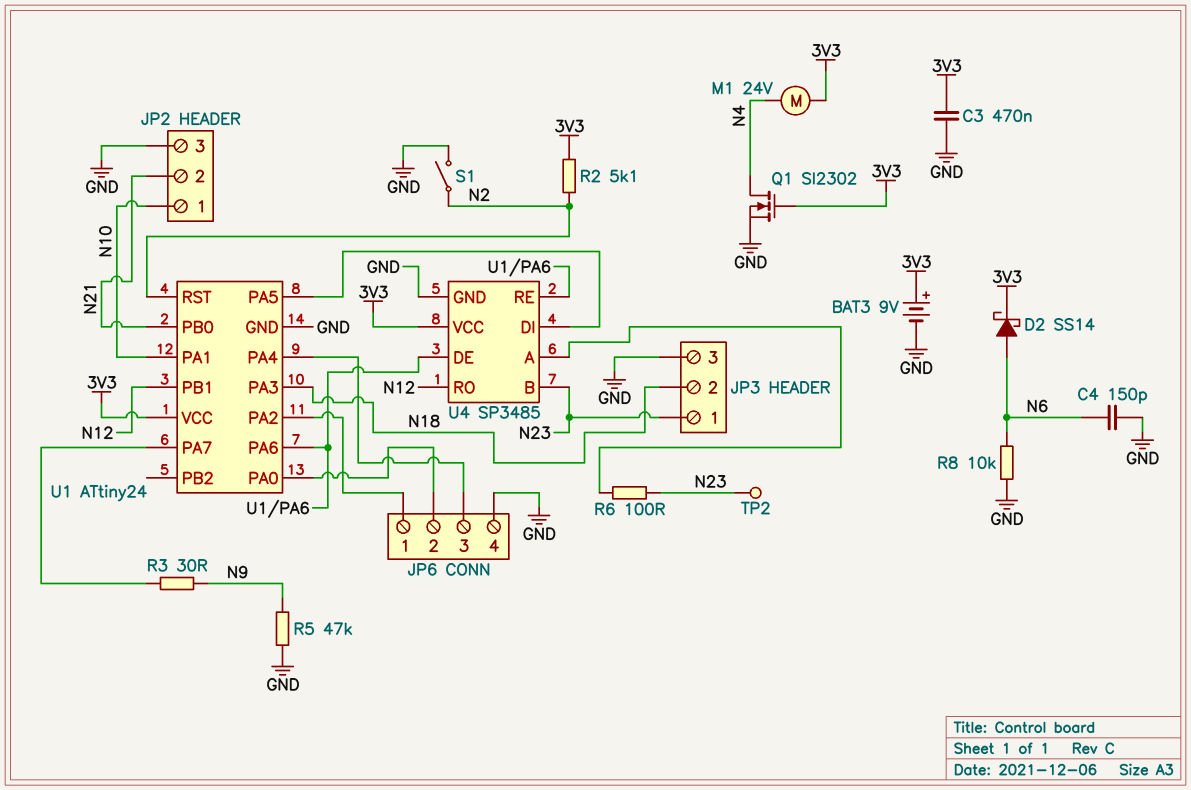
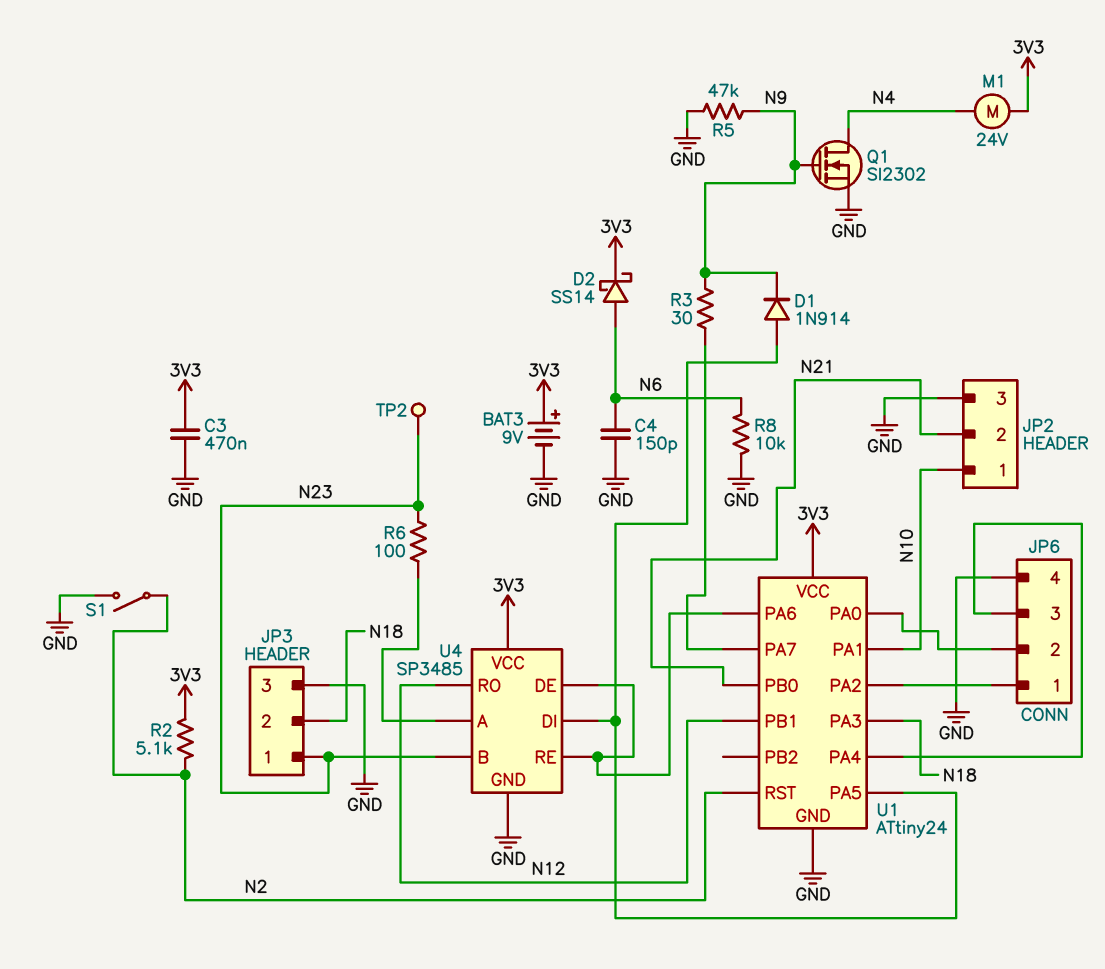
D1: none -> diode 1N914 (A U1/PA5, K N9)
Q1: NMOS SI2302 (G 3V3, D N4, S GND) -> NMOS SI2302 (G N9, D N4, S GND)

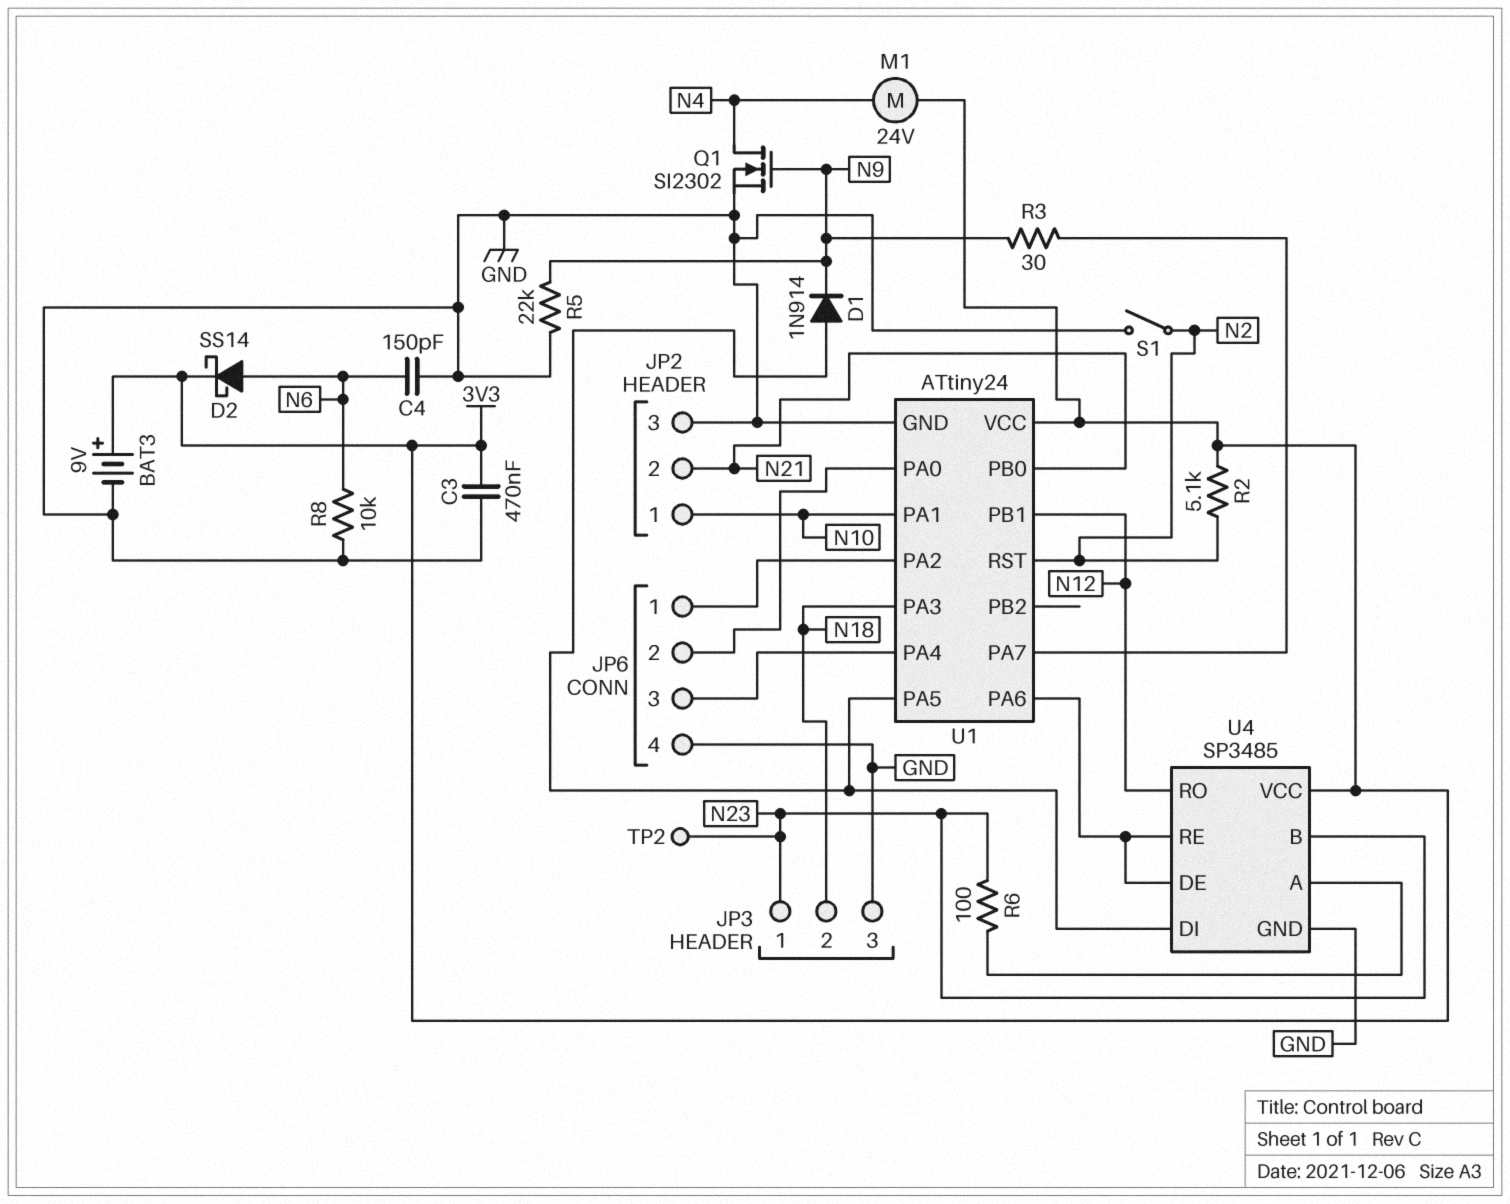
R5: 47k (GND, N9) -> 22k (GND, N9)

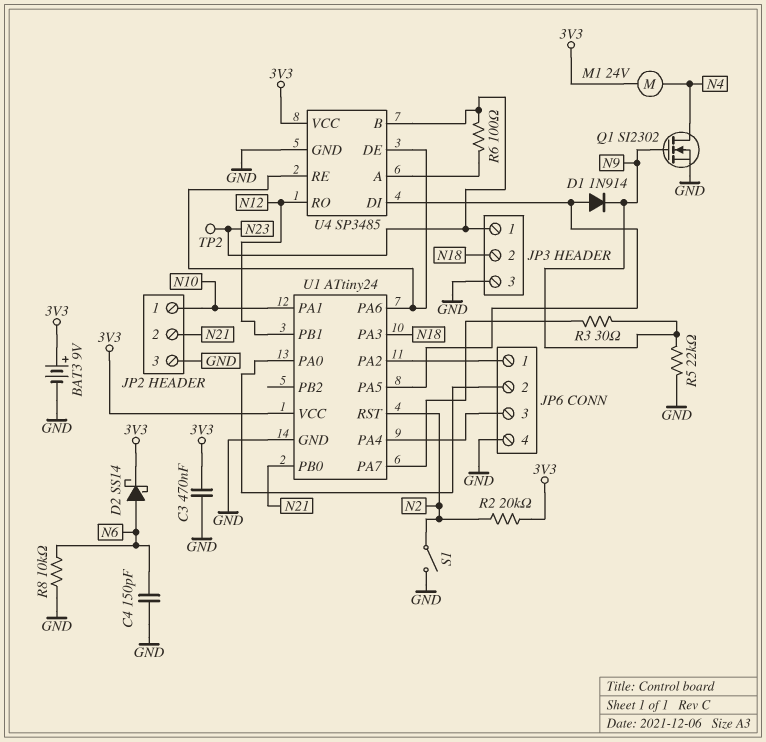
R2: 5.1k (3V3, N2) -> 20k (3V3, N2)

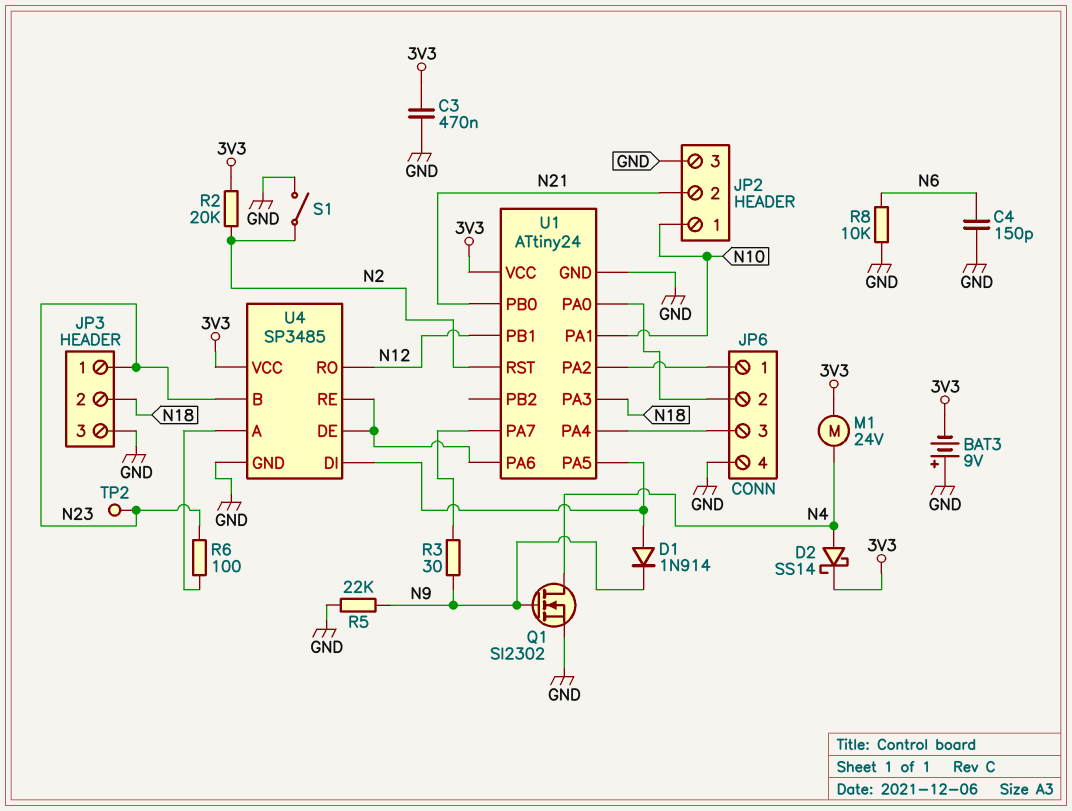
BAT3: 9V (plus 3V3, minus GND) -> 9V (plus GND, minus 3V3)
D2: schottky SS14 (A N6, K 3V3) -> schottky SS14 (A N4, K 3V3)

